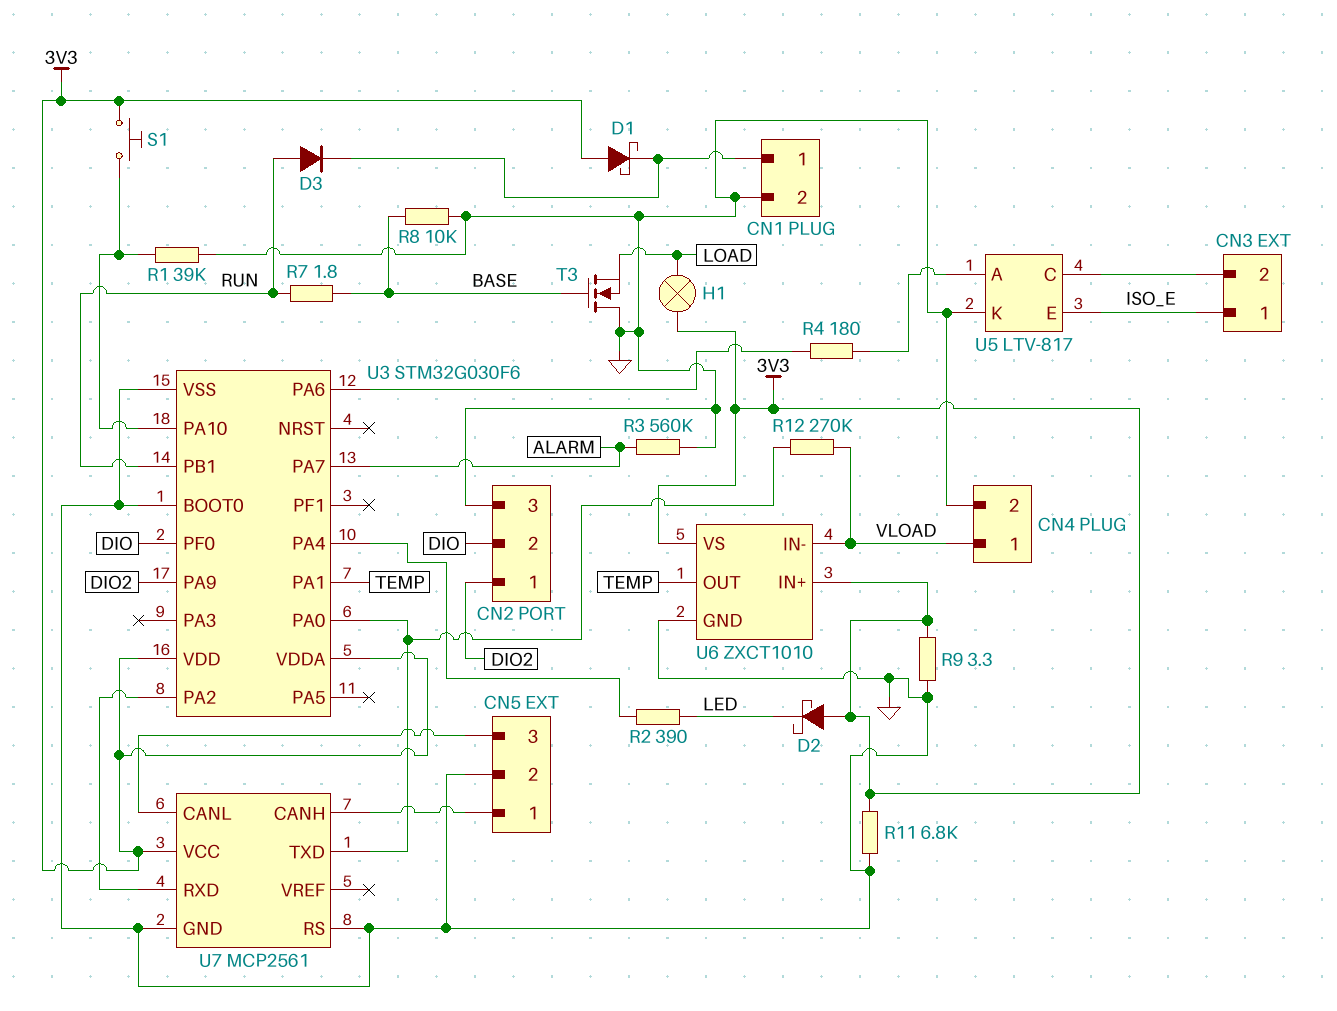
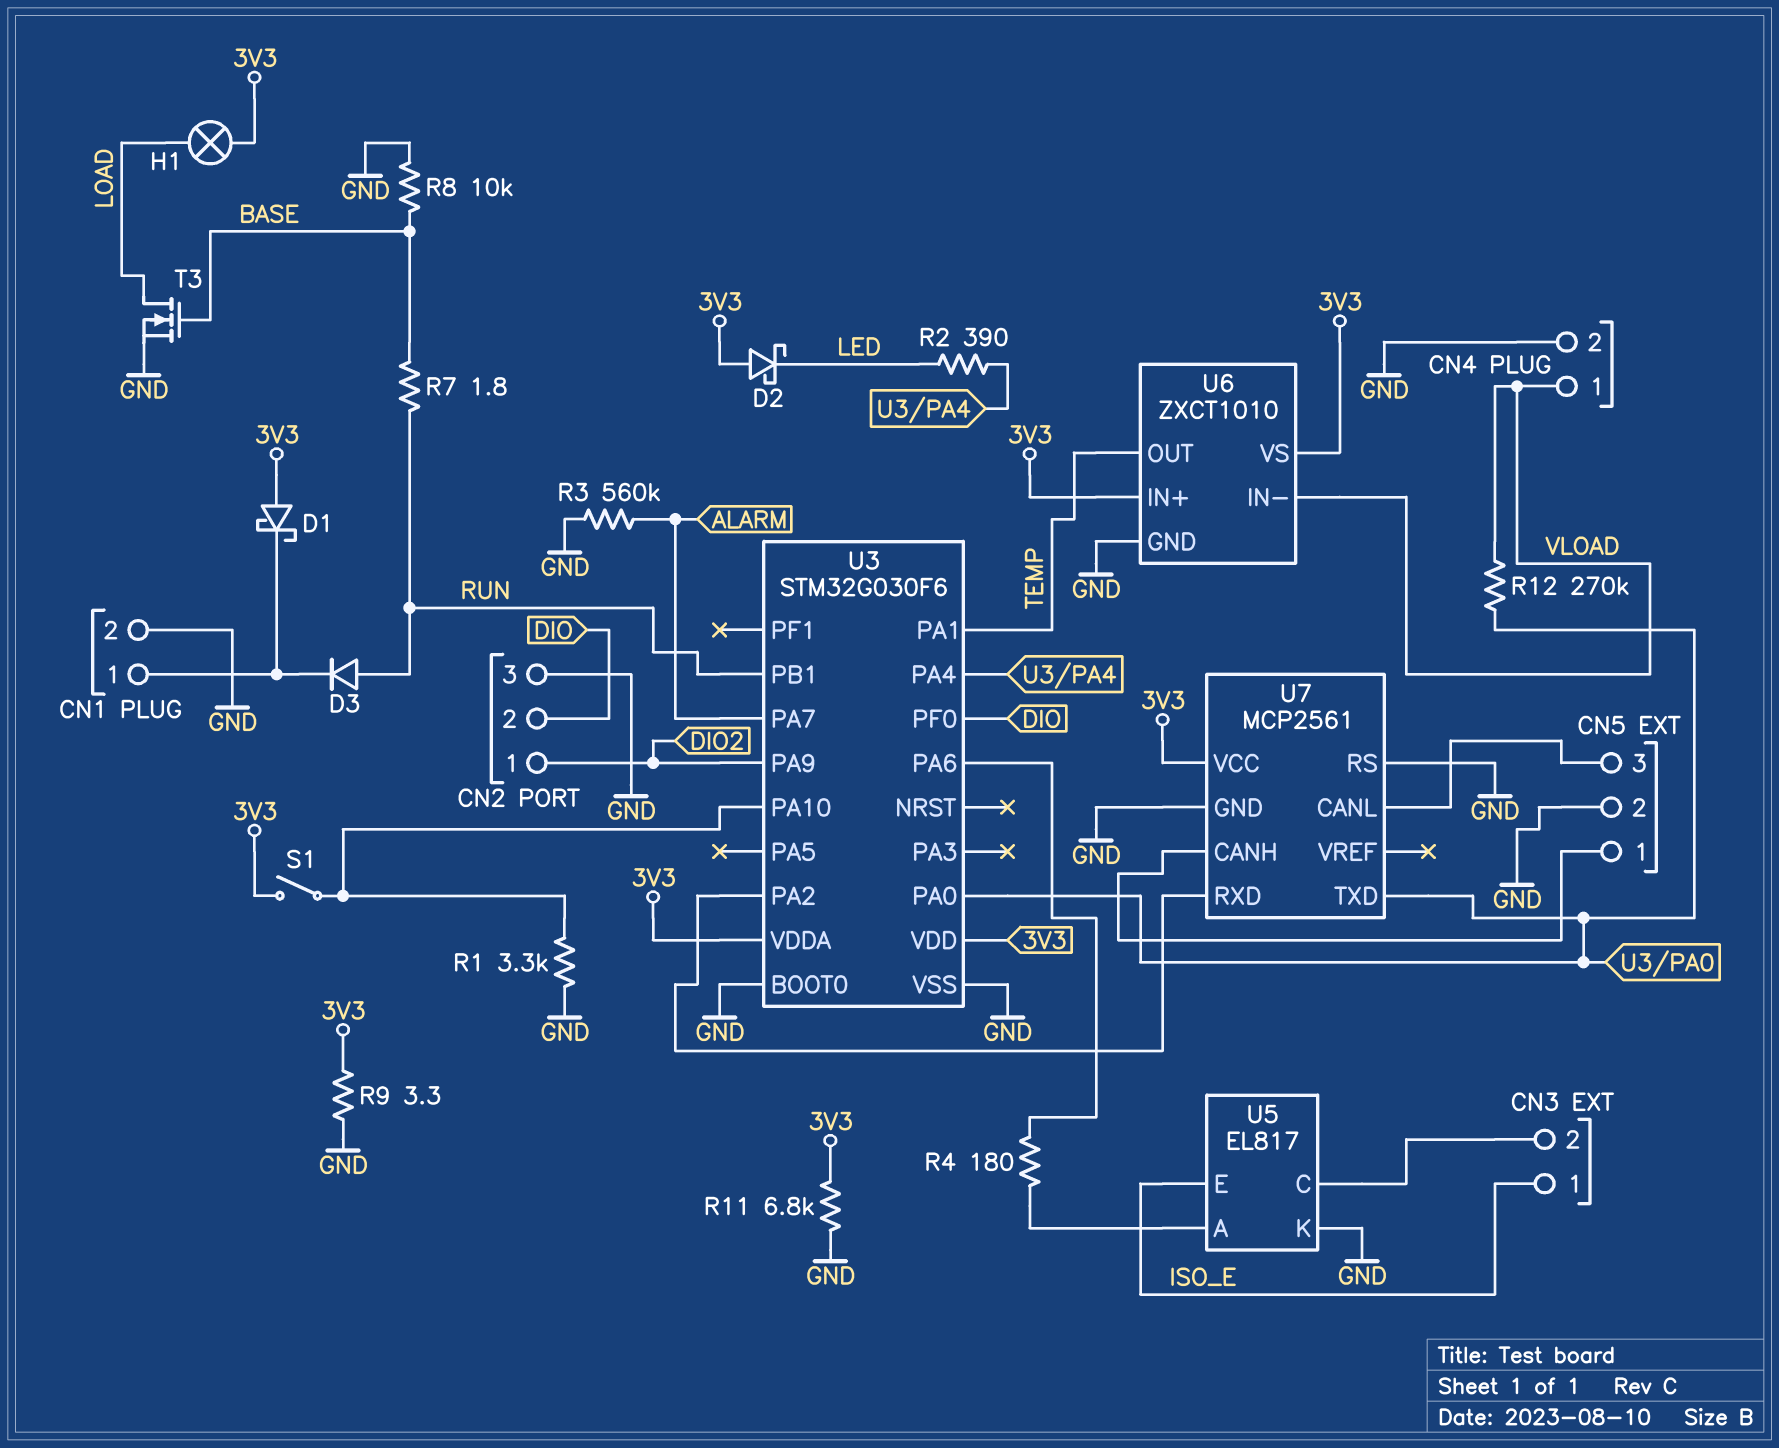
R1: 39k (GND, U3/PA10) -> 3.3k (GND, U3/PA10)
S1: button (3V3, U3/PA10) -> switch (3V3, U3/PA10)
T3: NMOS (G BASE, D GND, S LOAD) -> NMOS (G BASE, D LOAD, S GND)
U5: LTV-817 -> EL817

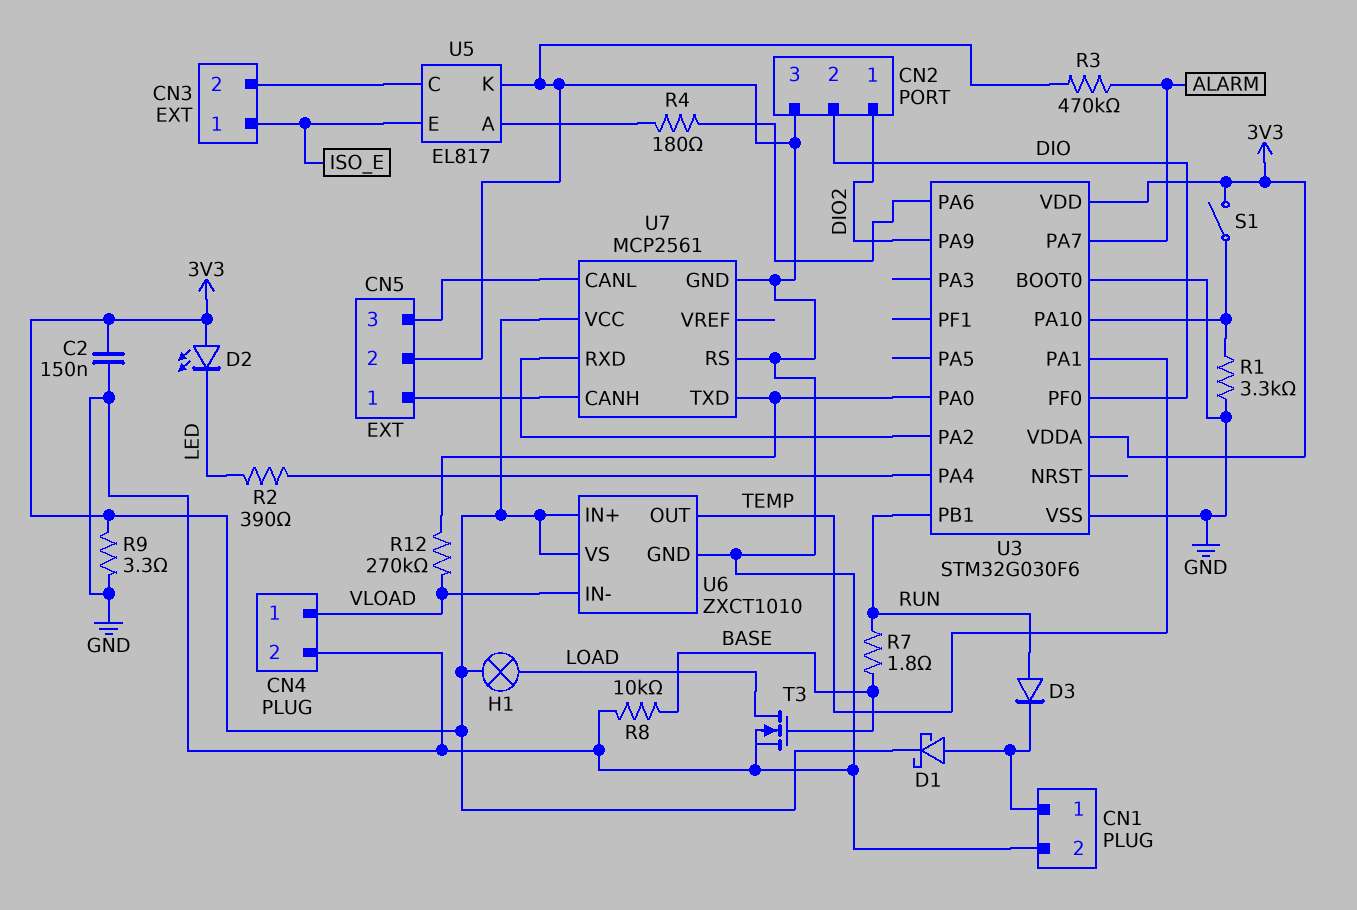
C2: none -> 150nF (3V3, GND)
D1: schottky (A 3V3, K CN1/1) -> schottky (A CN1/1, K 3V3)
D2: schottky (A 3V3, K LED) -> LED (A 3V3, K LED)
R3: 560k (ALARM, GND) -> 470k (ALARM, GND)
R11: 6.8k (3V3, GND) -> none

